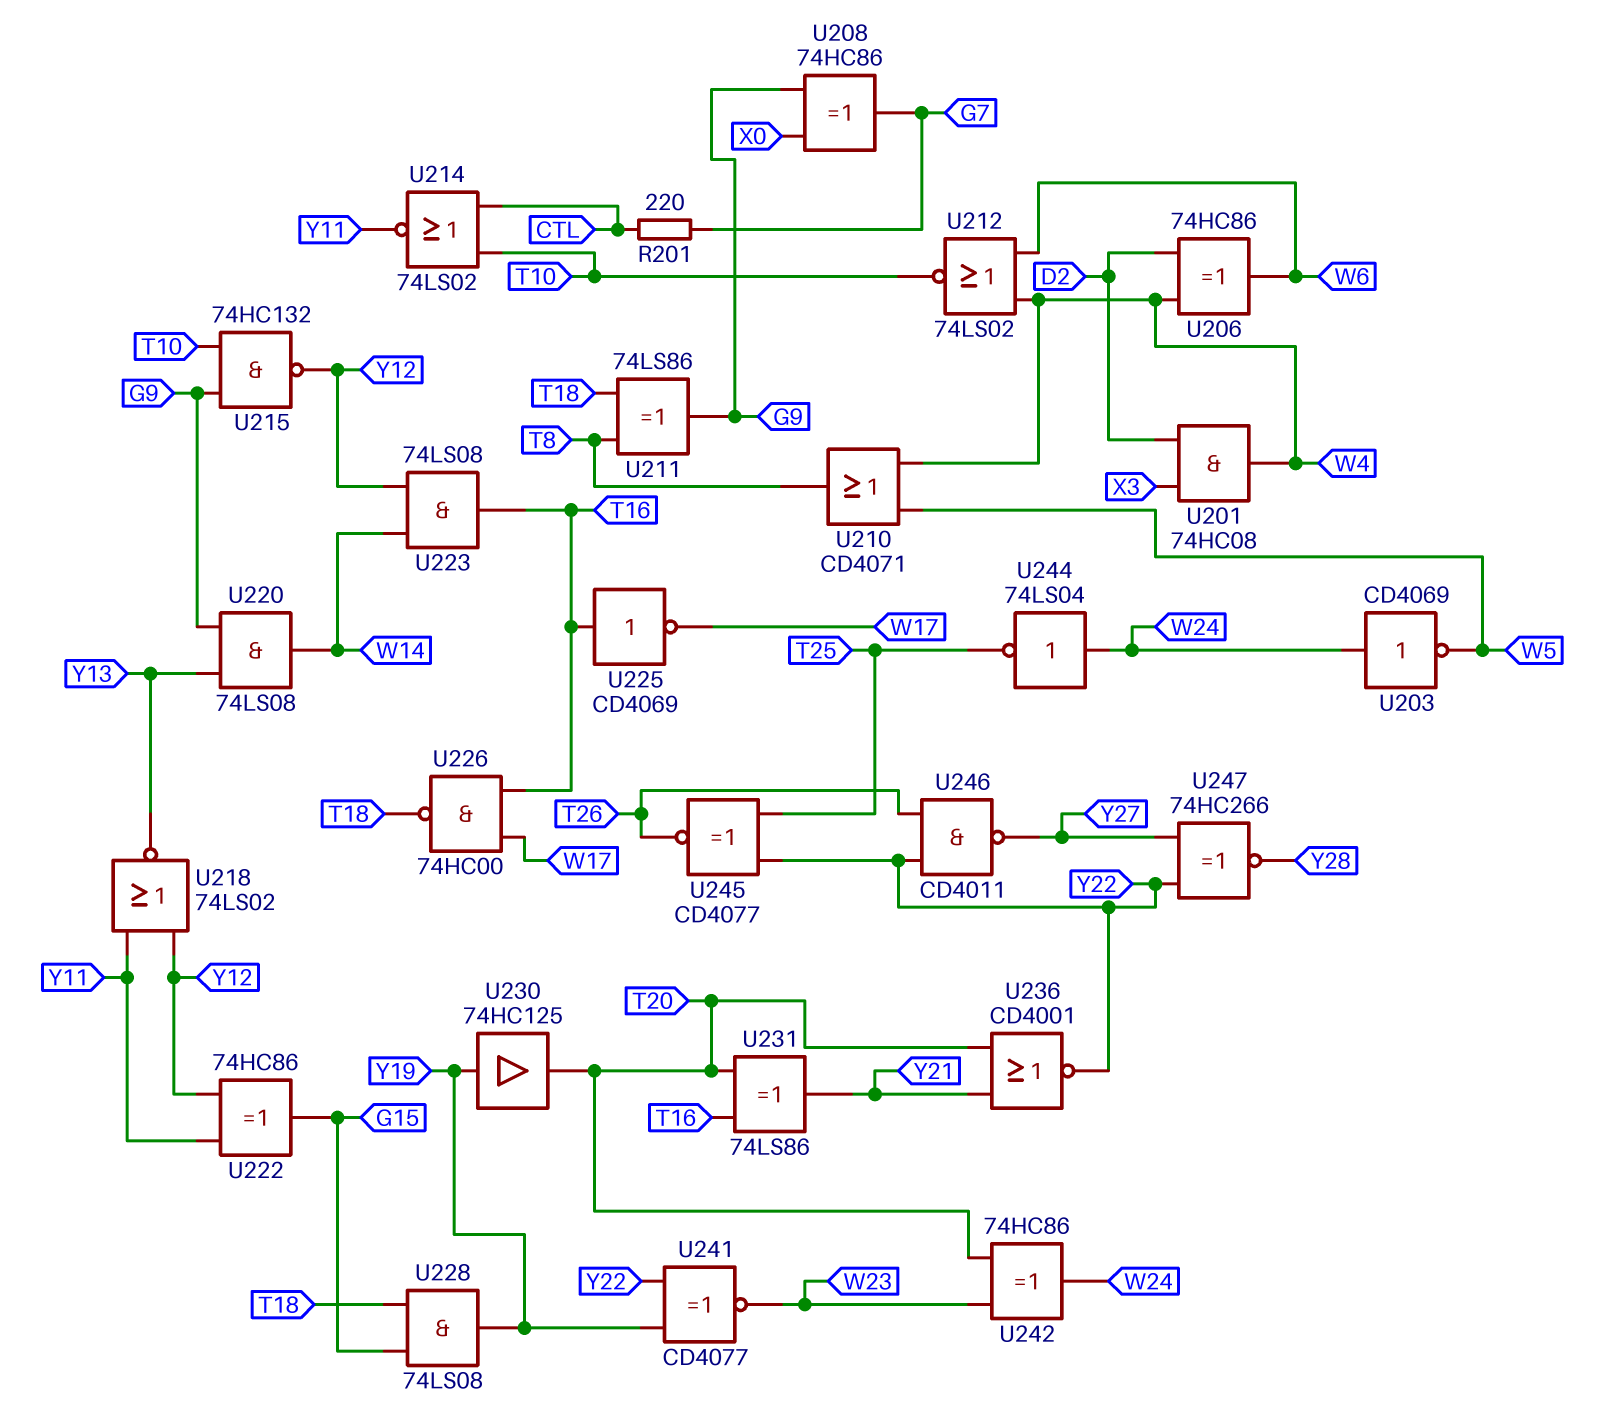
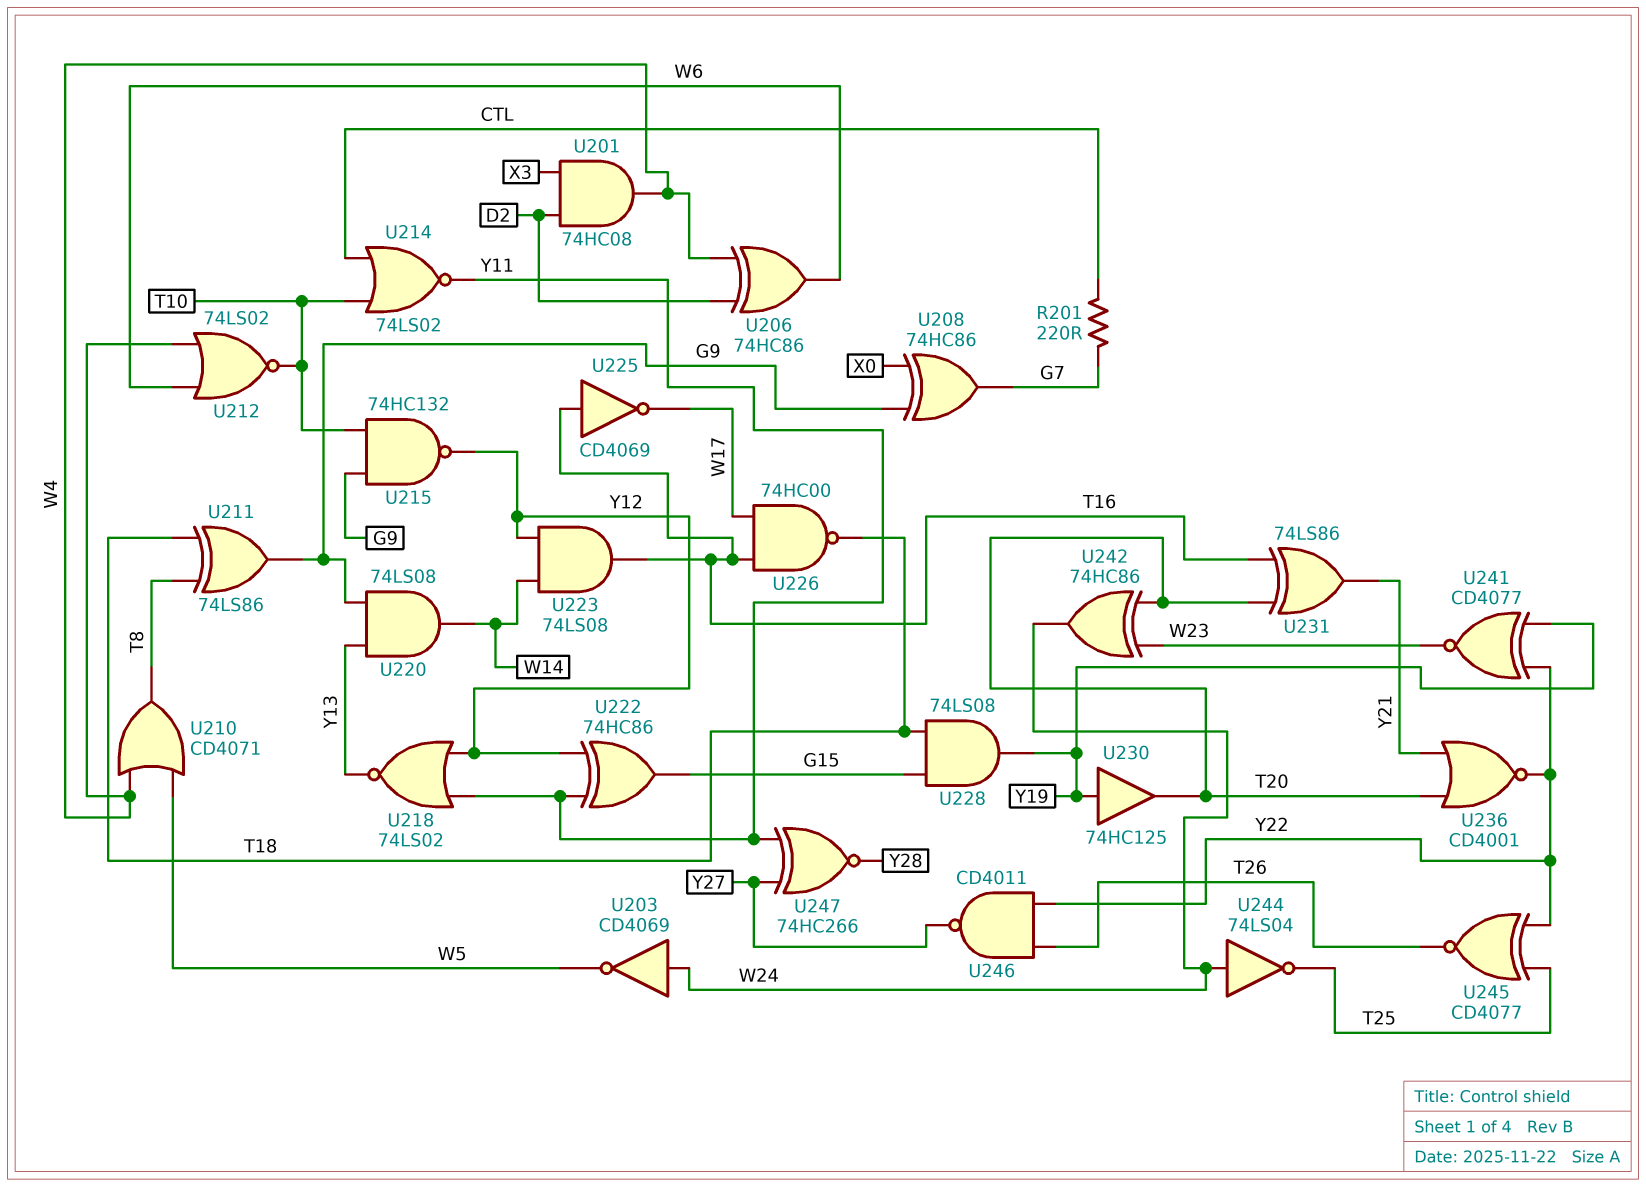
U247: XNOR 74HC266 (in Y22, in Y27, out Y28) -> XNOR 74HC266 (in Y11, in Y27, out Y28)

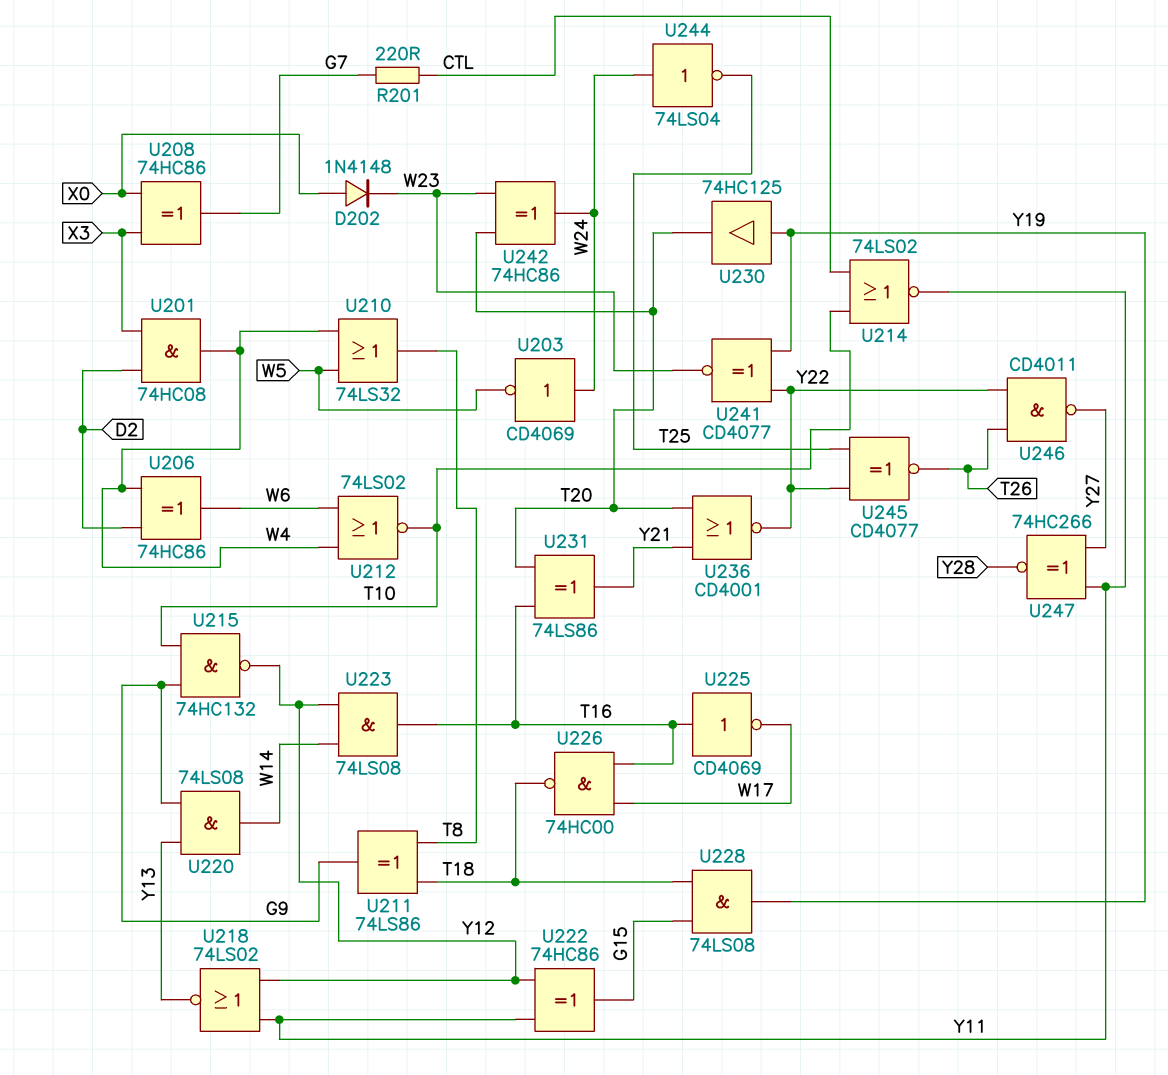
D202: none -> diode 1N4148 (A X0, K W23)
U208: XOR 74HC86 (in G9, in X0, out G7) -> XOR 74HC86 (in X0, in X3, out G7)
U210: OR CD4071 (in W4, in W5, out T8) -> OR 74LS32 (in W4, in W5, out T8)

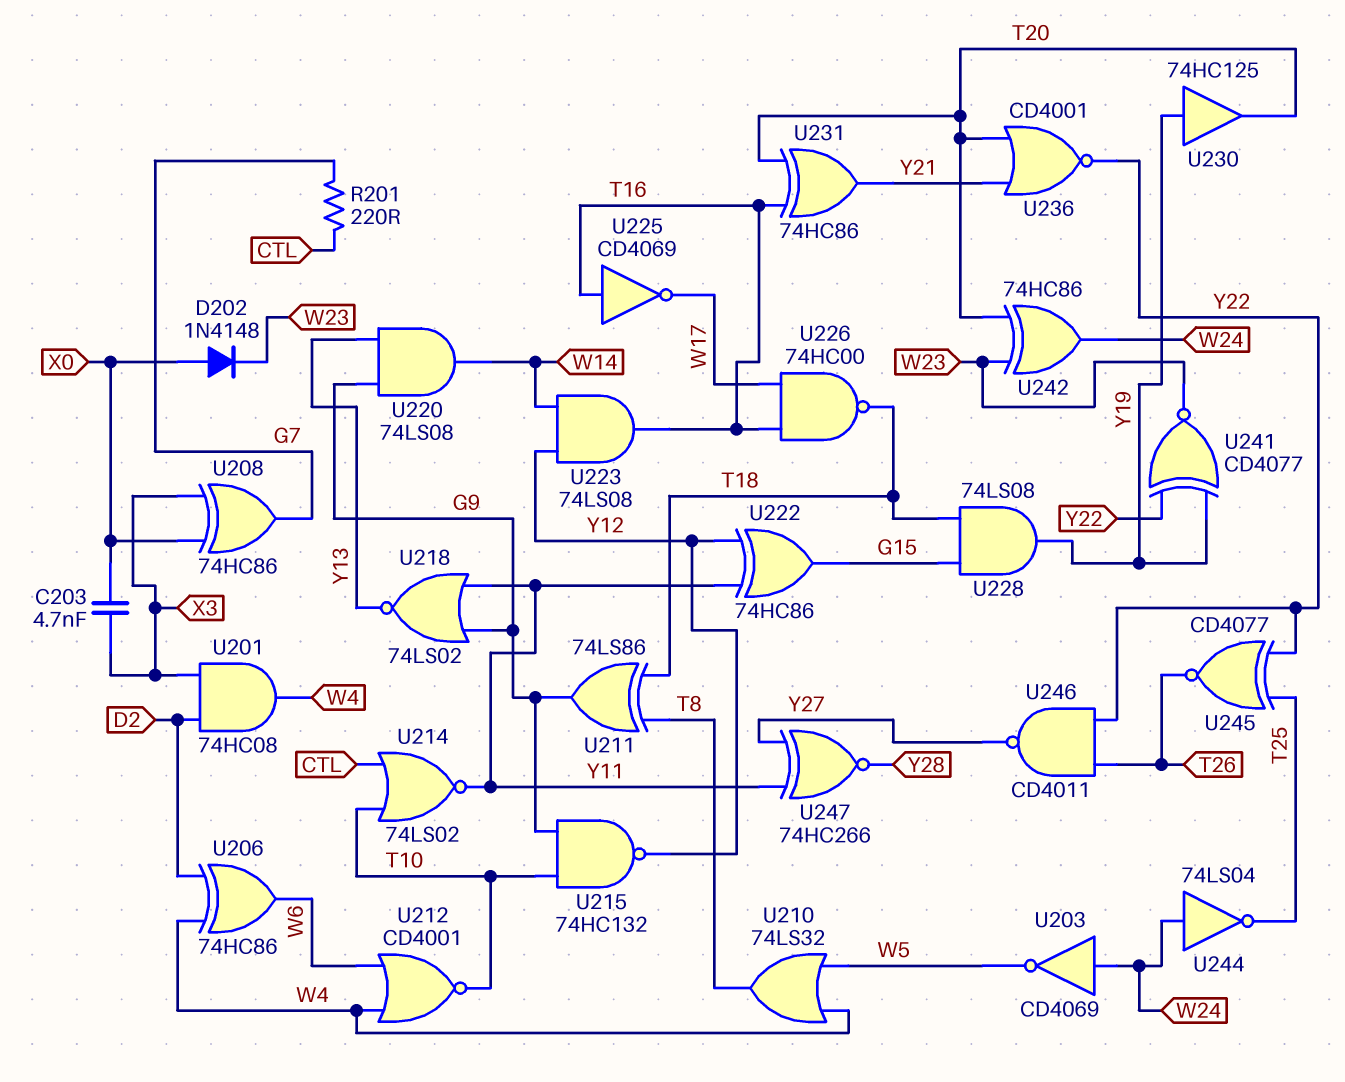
C203: none -> 4.7nF (X0, X3)
U212: NOR 74LS02 (in W4, in W6, out T10) -> NOR CD4001 (in W4, in W6, out T10)
U218: NOR 74LS02 (in Y11, in Y12, out Y13) -> NOR 74LS02 (in G9, in Y11, out Y13)
U231: XOR 74LS86 (in T16, in T20, out Y21) -> XOR 74HC86 (in T16, in T20, out Y21)

